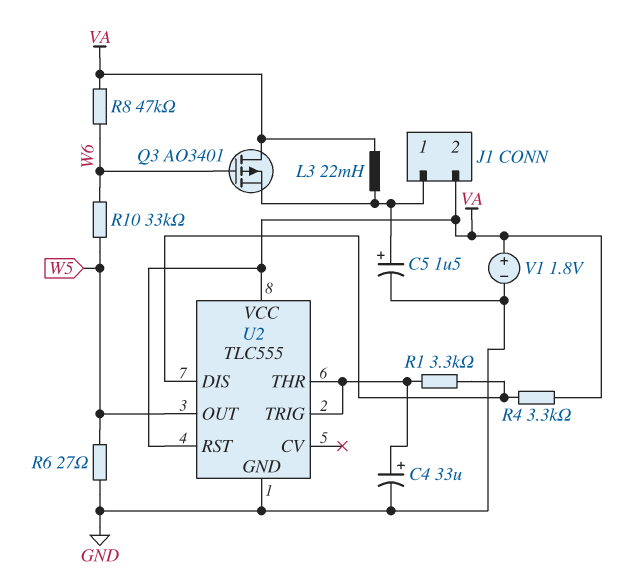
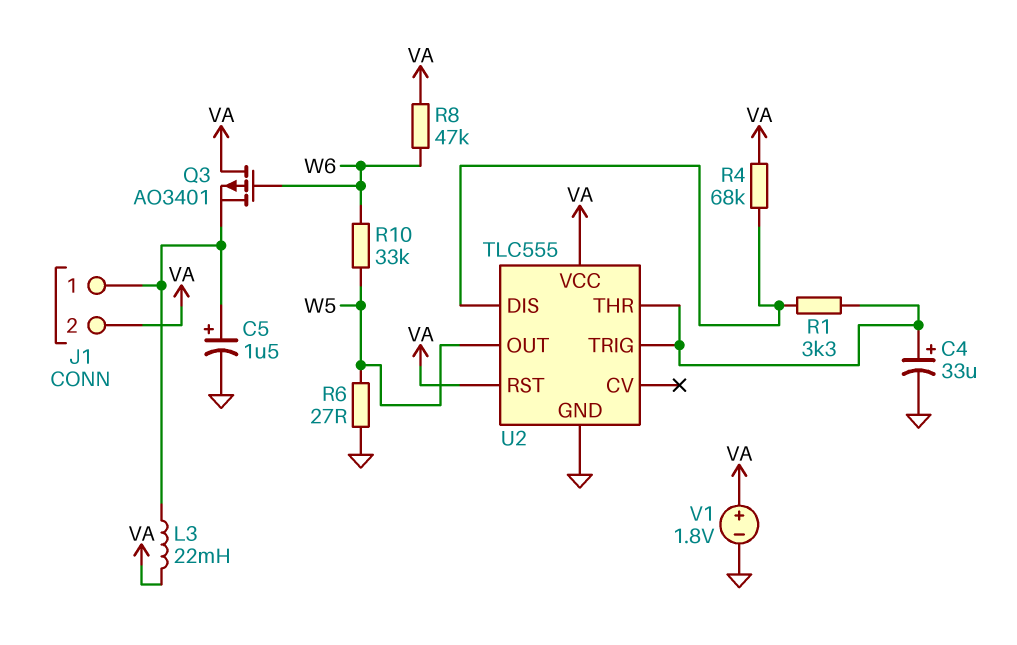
R4: 3.3k (U2/DIS, VA) -> 68k (U2/DIS, VA)

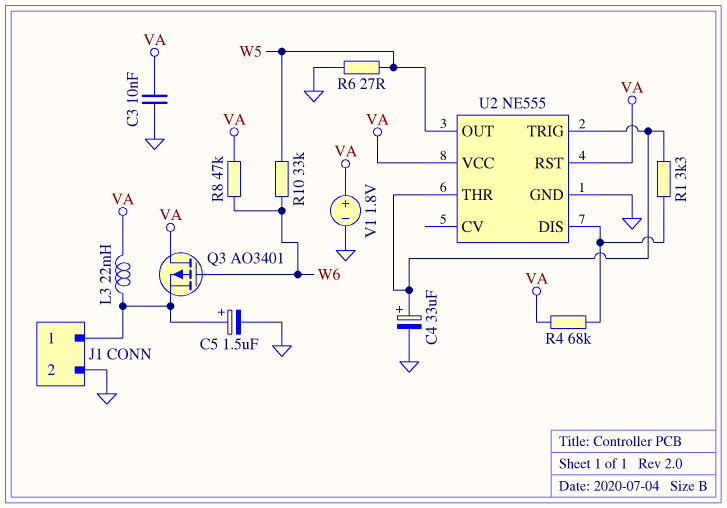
C3: none -> 10nF (GND, VA)
J1 pin 2: VA -> GND
U2: TLC555 -> NE555

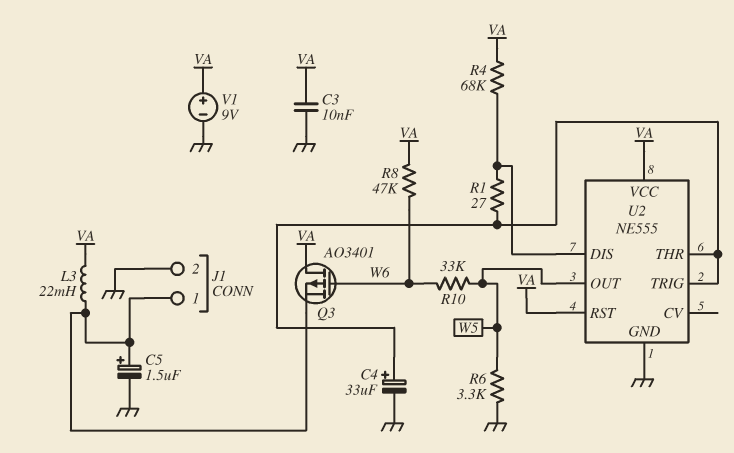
R1: 3.3k (U2/DIS, U2/THR) -> 27 (U2/DIS, U2/THR)
R6: 27 (GND, W5) -> 3.3k (GND, W5)
V1: 1.8V (plus VA, minus GND) -> 9V (plus VA, minus GND)

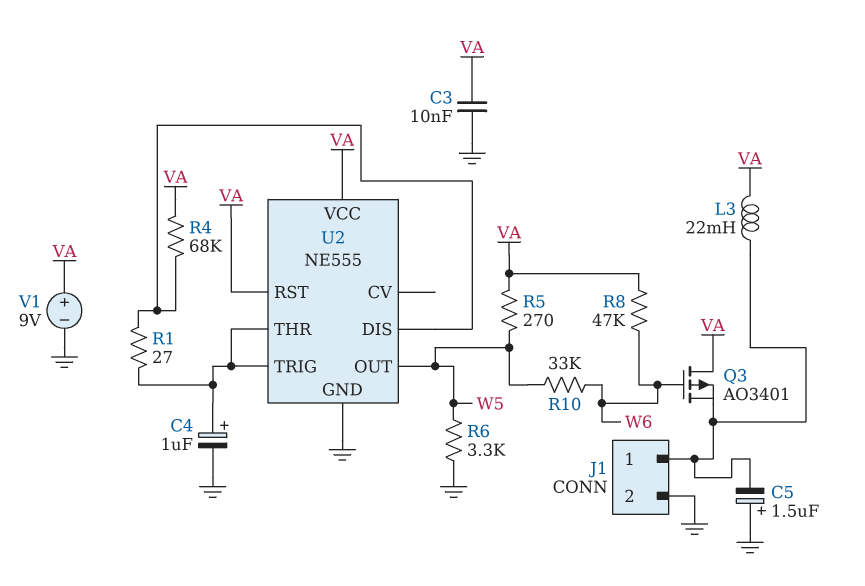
C4: 33uF (plus U2/THR, minus GND) -> 1uF (plus U2/THR, minus GND)
C5: 1.5uF (plus J1/1, minus GND) -> 1.5uF (plus GND, minus J1/1)
R5: none -> 270 (VA, W5)

